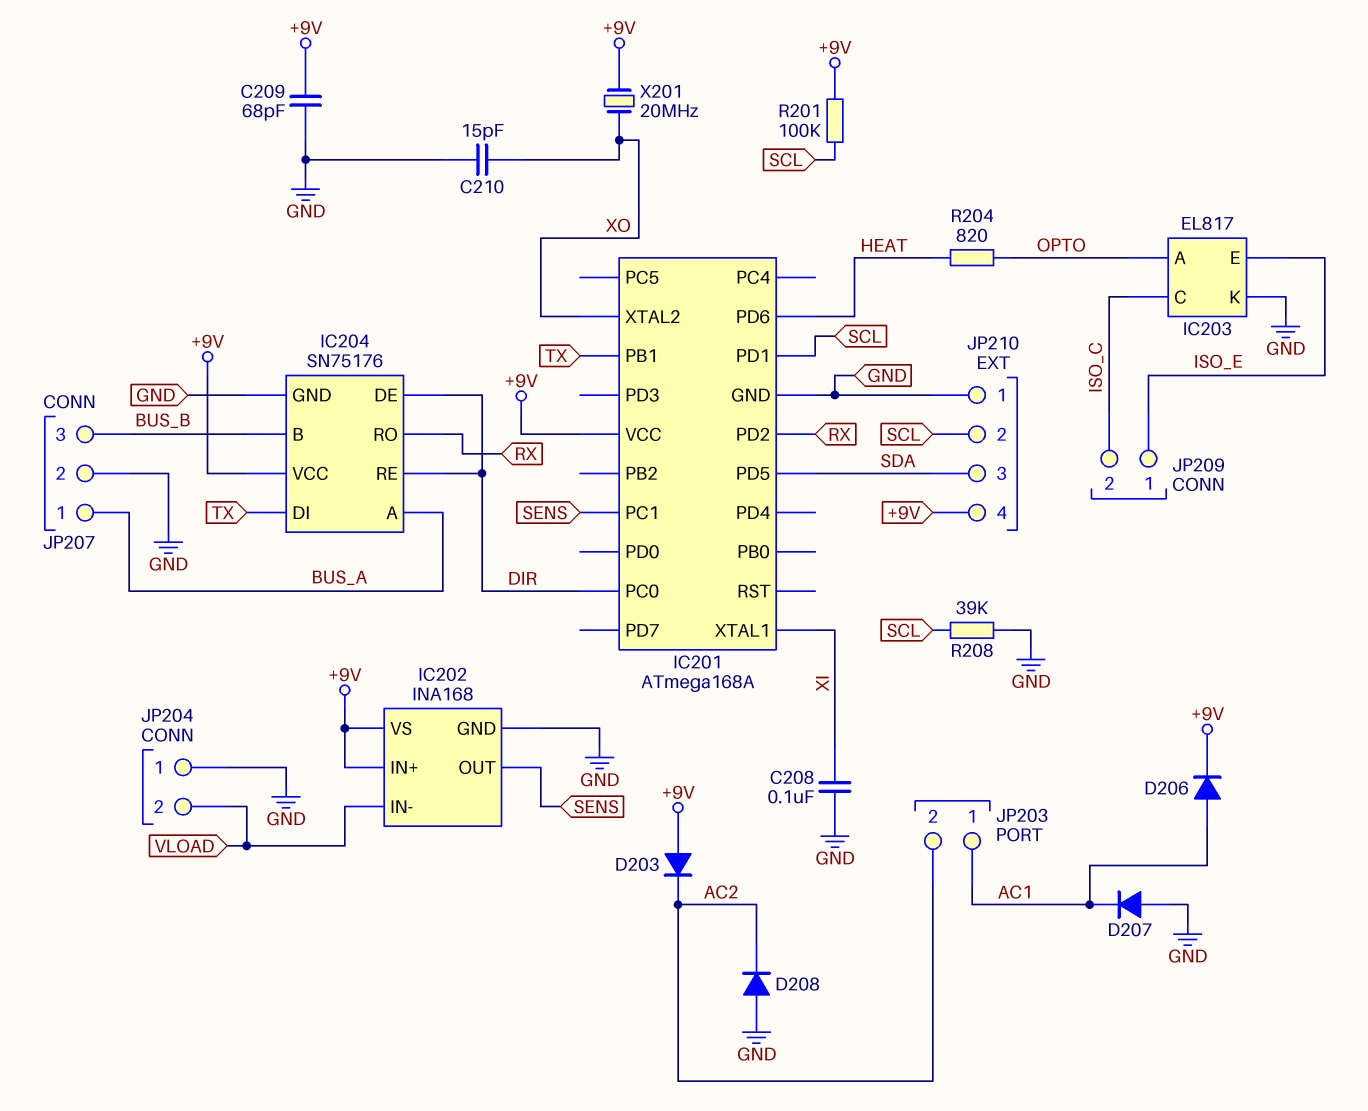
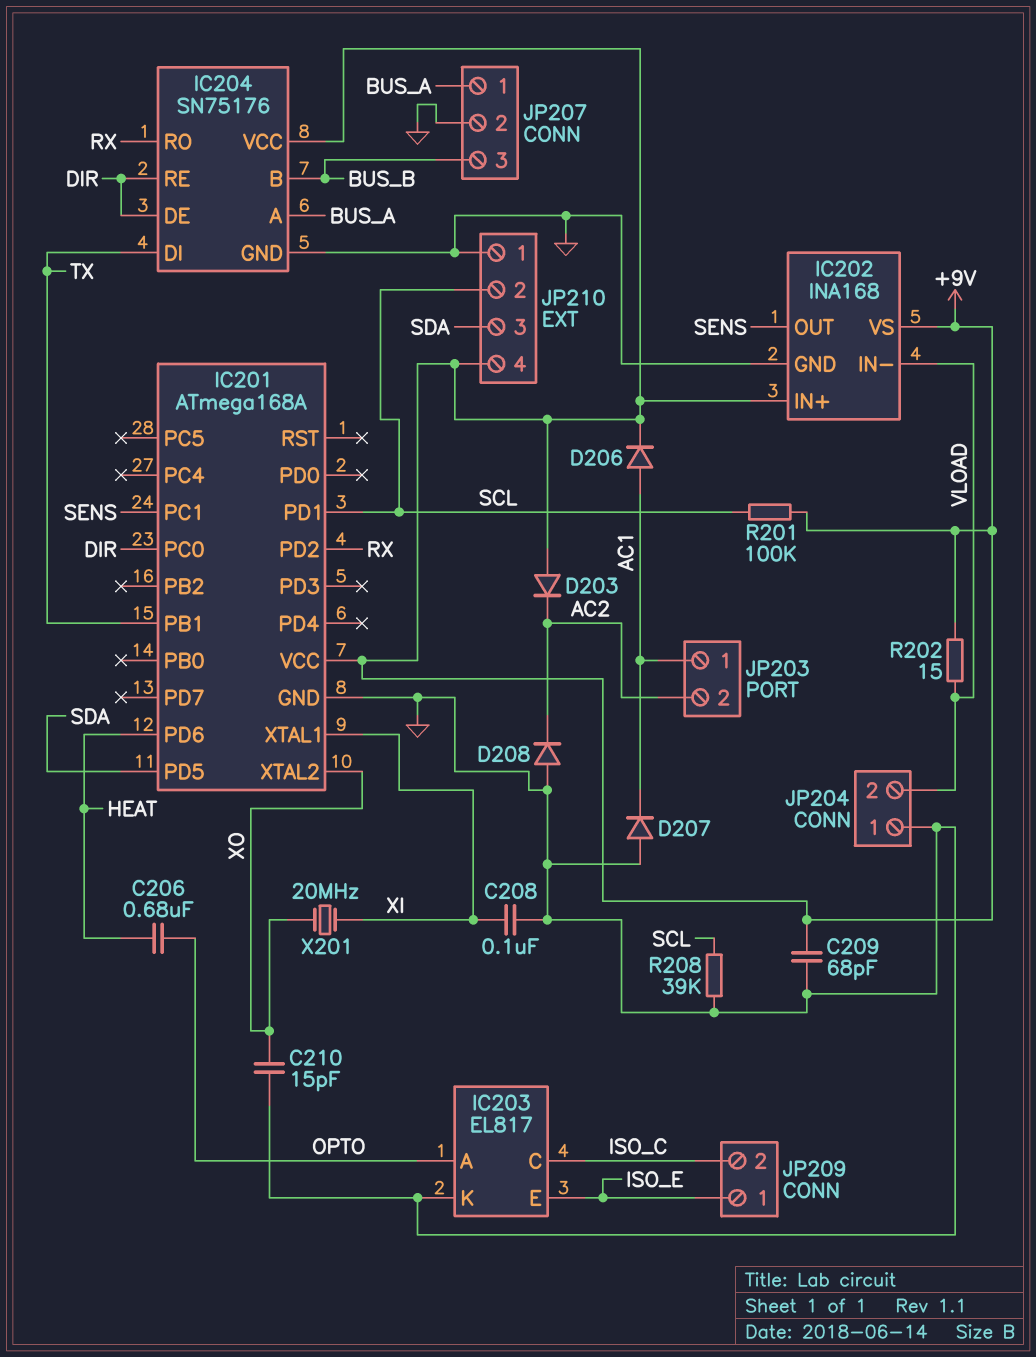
C206: none -> 680nF (HEAT, OPTO)
R202: none -> 15 (+9V, VLOAD)
R204: 820 (HEAT, OPTO) -> none
X201: 20MHz (+9V, XO) -> 20MHz (XI, XO)

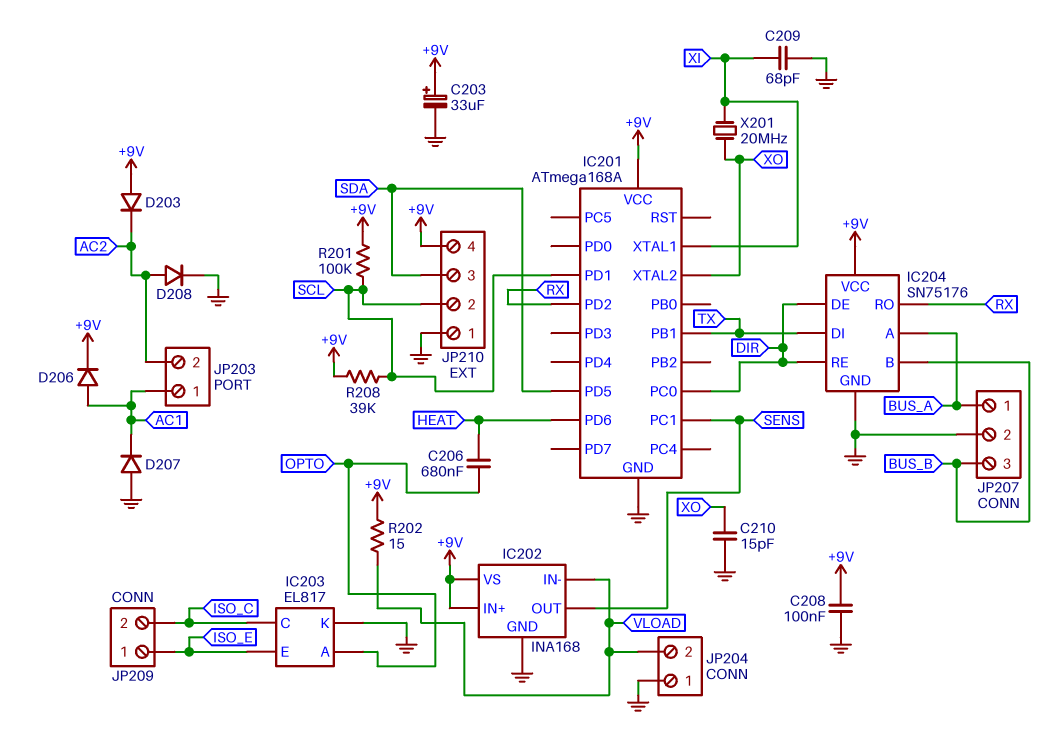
C203: none -> 33uF (plus +9V, minus GND)
C208: 100nF (GND, XI) -> 100nF (+9V, GND)
C209: 68pF (+9V, GND) -> 68pF (GND, XI)
D208: diode (A GND, K AC2) -> diode (A AC2, K GND)
R208: 39k (GND, SCL) -> 39k (+9V, SCL)

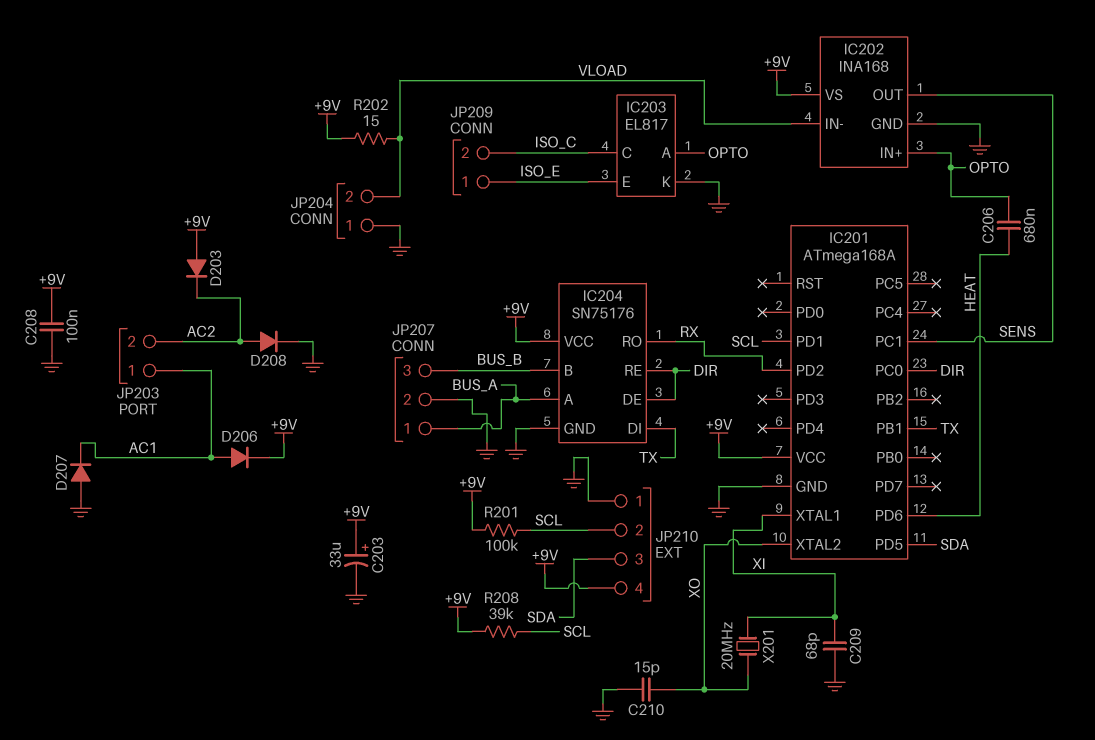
IC202 pin IN+: +9V -> OPTO

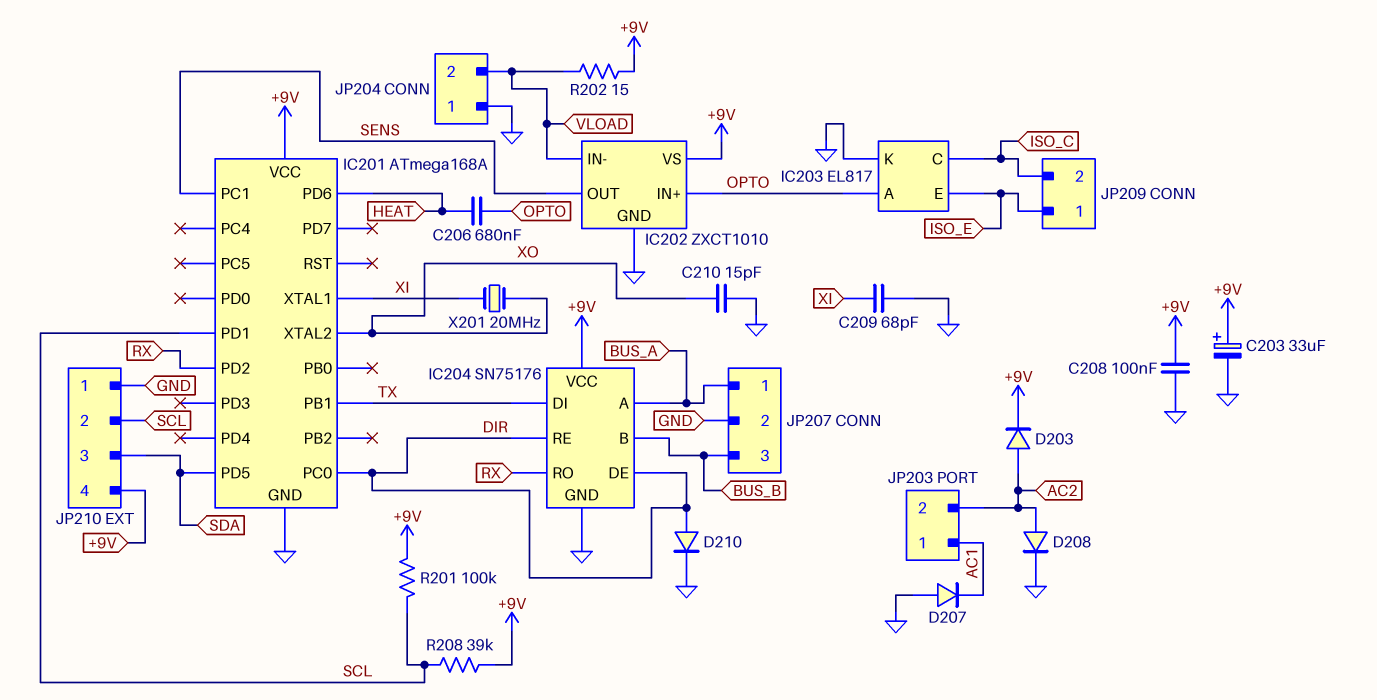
D203: diode (A +9V, K AC2) -> diode (A AC2, K +9V)
D206: diode (A AC1, K +9V) -> none
D210: none -> diode (A DIR, K GND)
IC202: INA168 -> ZXCT1010

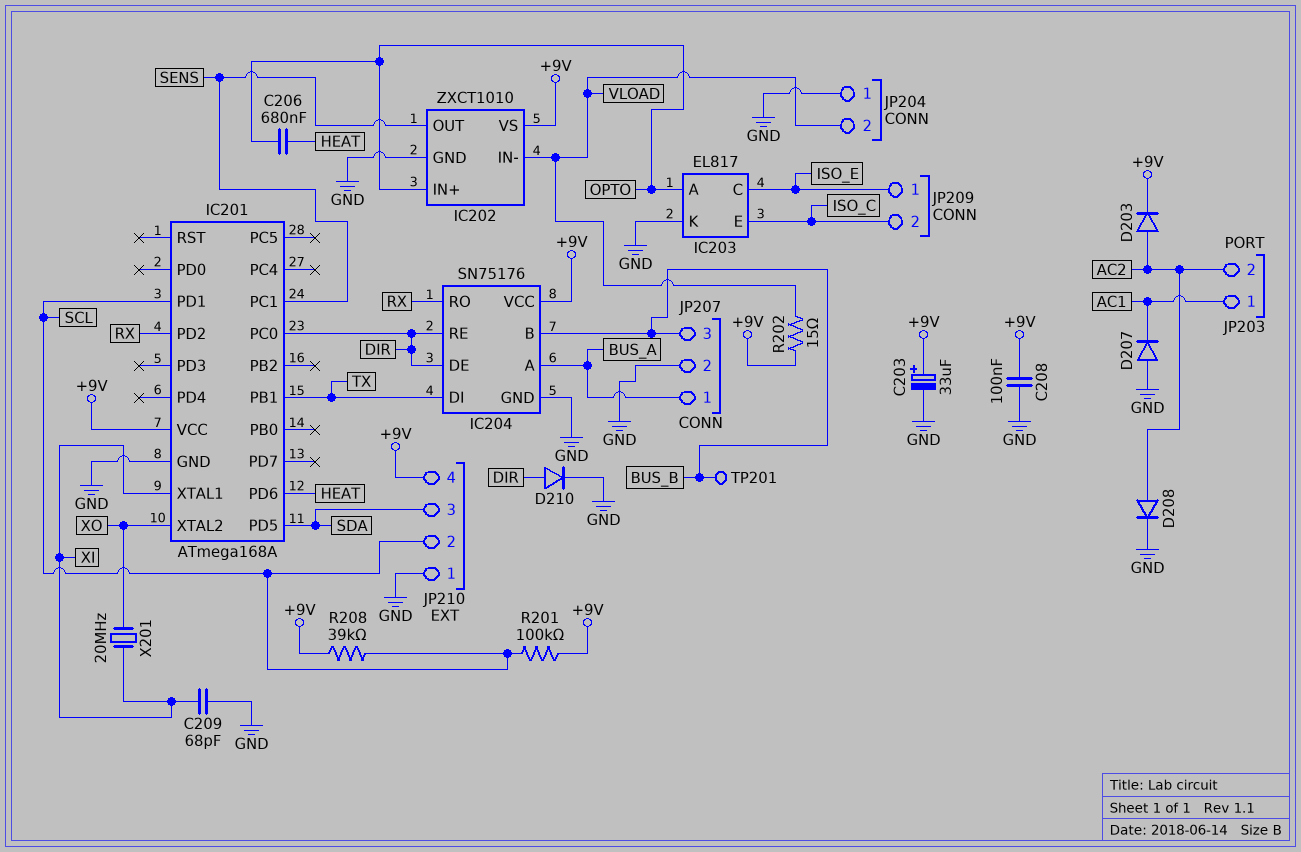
C210: 15pF (GND, XO) -> none
IC203 pin C: ISO_C -> ISO_E
IC203 pin E: ISO_E -> ISO_C
TP201: none -> test point (BUS_B)

